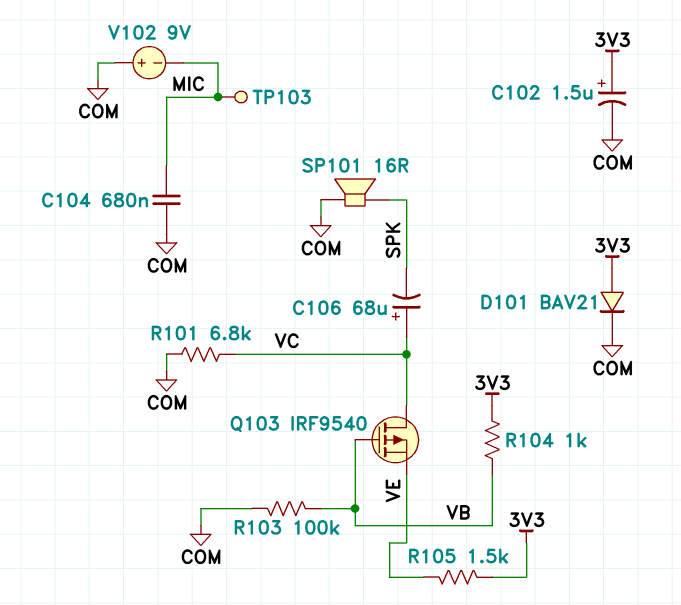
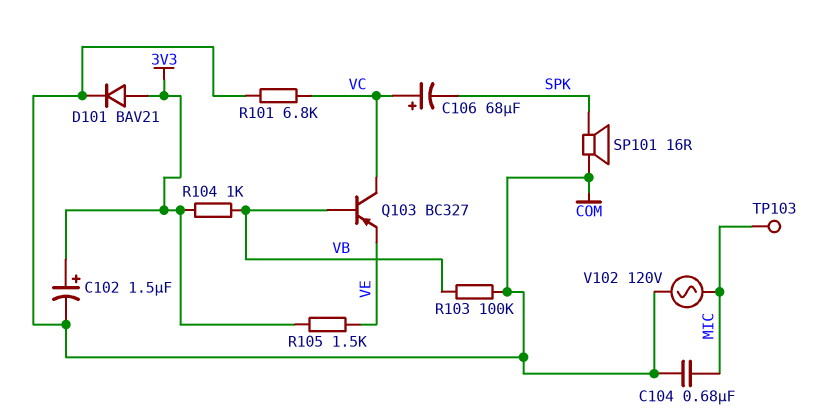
Q103: PMOS IRF9540 (G VB, D VC, S VE) -> PNP BC327 (B VB, C VC, E VE)
V102: 9V (plus COM, minus MIC) -> AC 120V (COM, MIC)

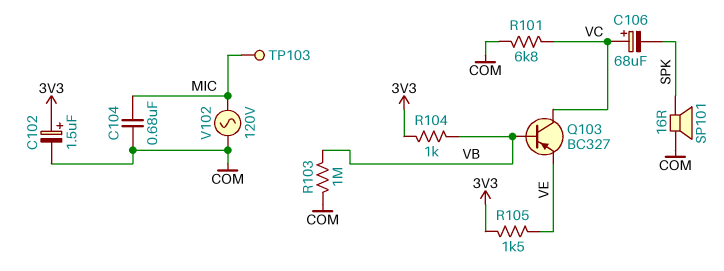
D101: diode BAV21 (A 3V3, K COM) -> none
R103: 100k (COM, VB) -> 1M (COM, VB)

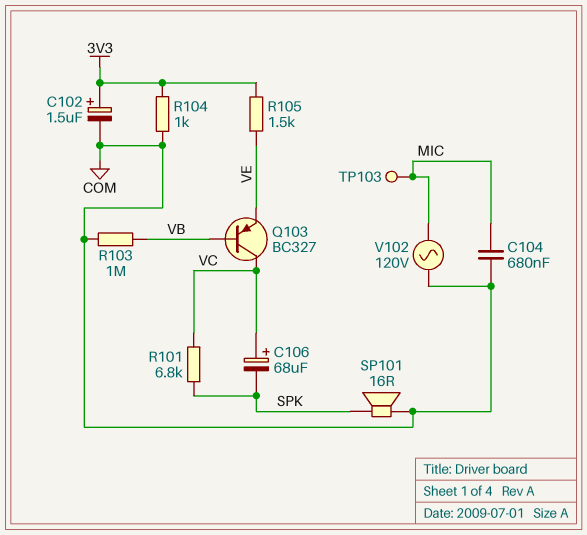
R101: 6.8k (COM, VC) -> 6.8k (SPK, VC)
R104: 1k (3V3, VB) -> 1k (3V3, COM)

